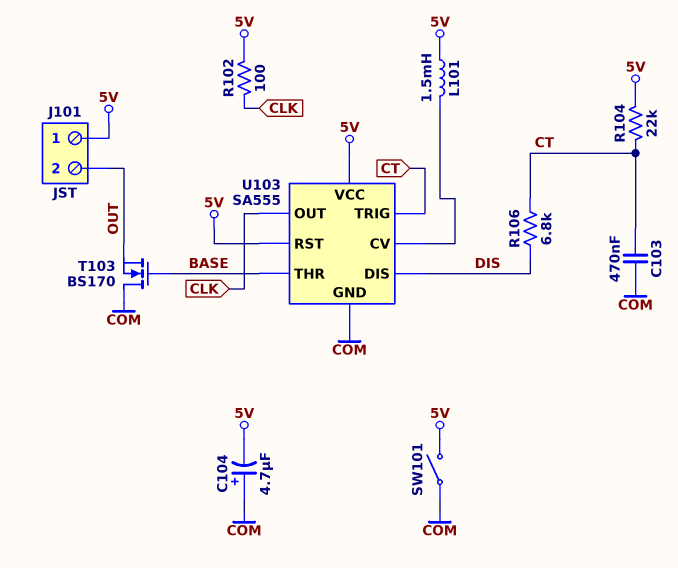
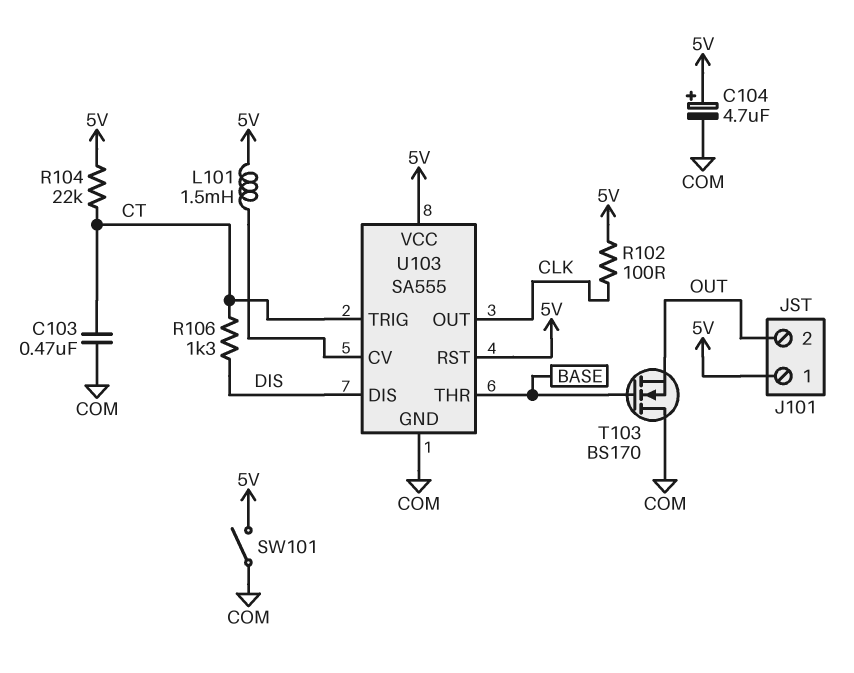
C104: 4.7uF (plus COM, minus 5V) -> 4.7uF (plus 5V, minus COM)
R106: 6.8k (CT, DIS) -> 1.3k (CT, DIS)

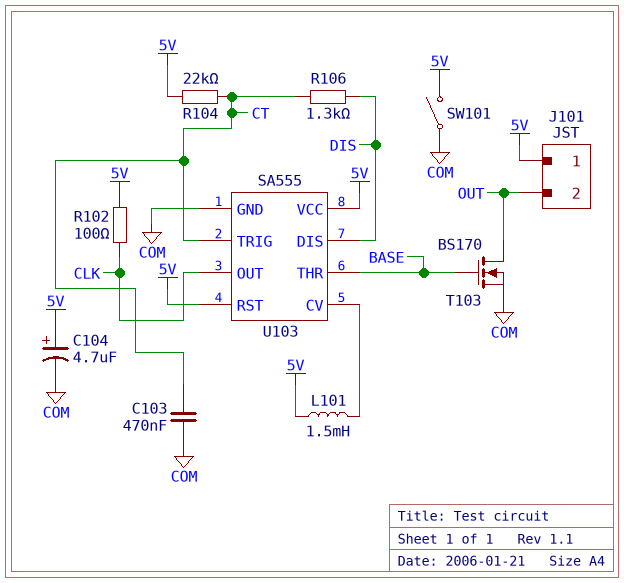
T103: NMOS BS170 (G BASE, D COM, S OUT) -> NMOS BS170 (G BASE, D OUT, S COM)

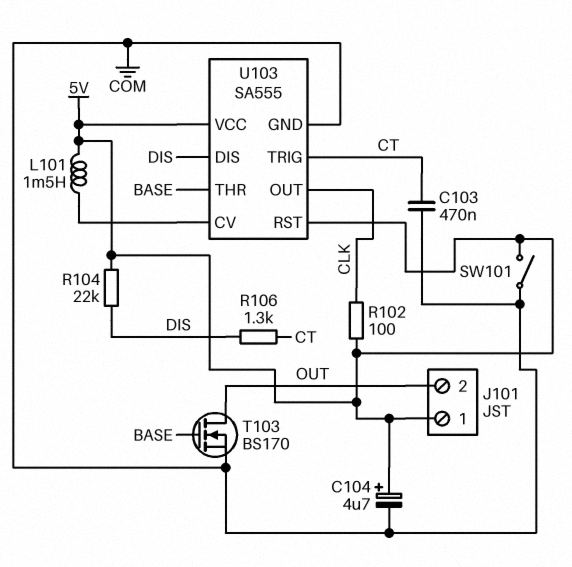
R104: 22k (5V, CT) -> 22k (5V, DIS)

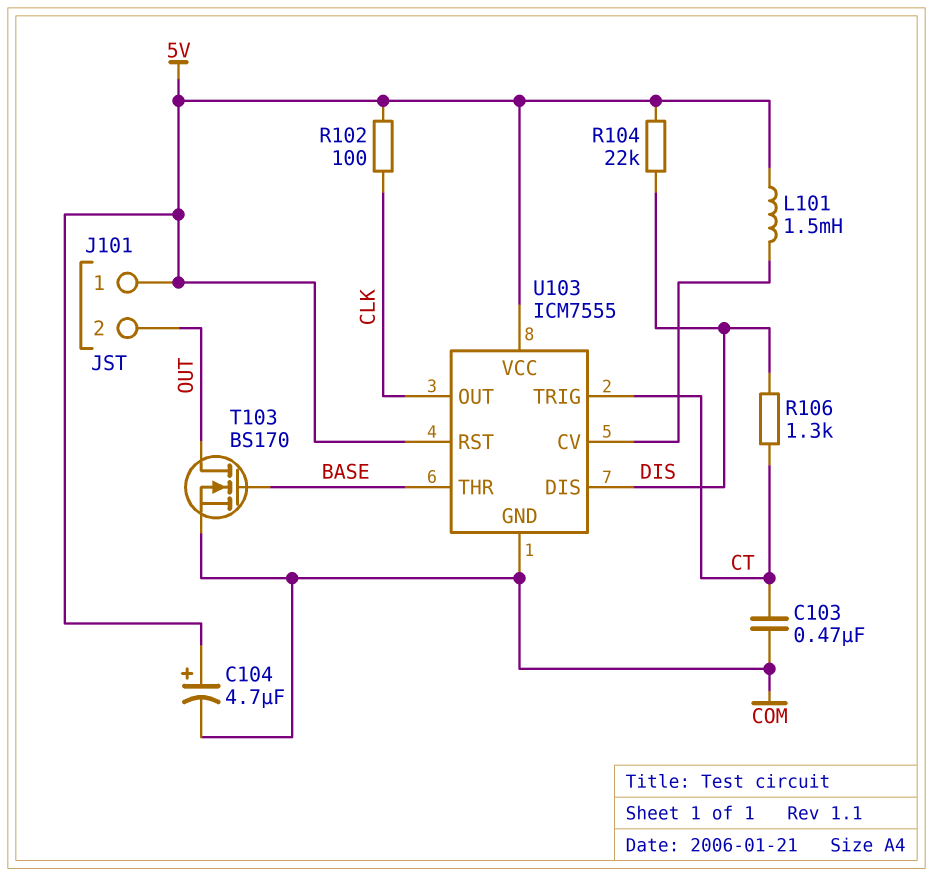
SW101: switch (5V, COM) -> none
U103: SA555 -> ICM7555

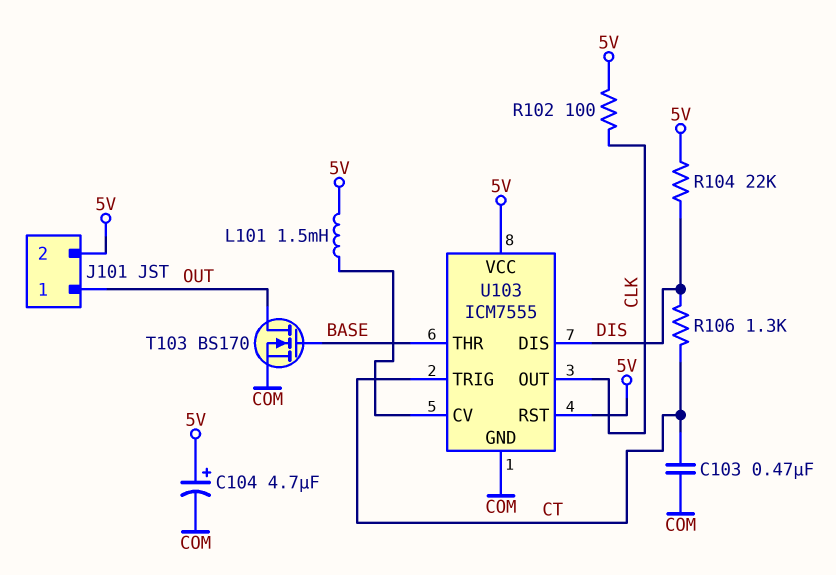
J101 pin 1: 5V -> OUT
J101 pin 2: OUT -> 5V

